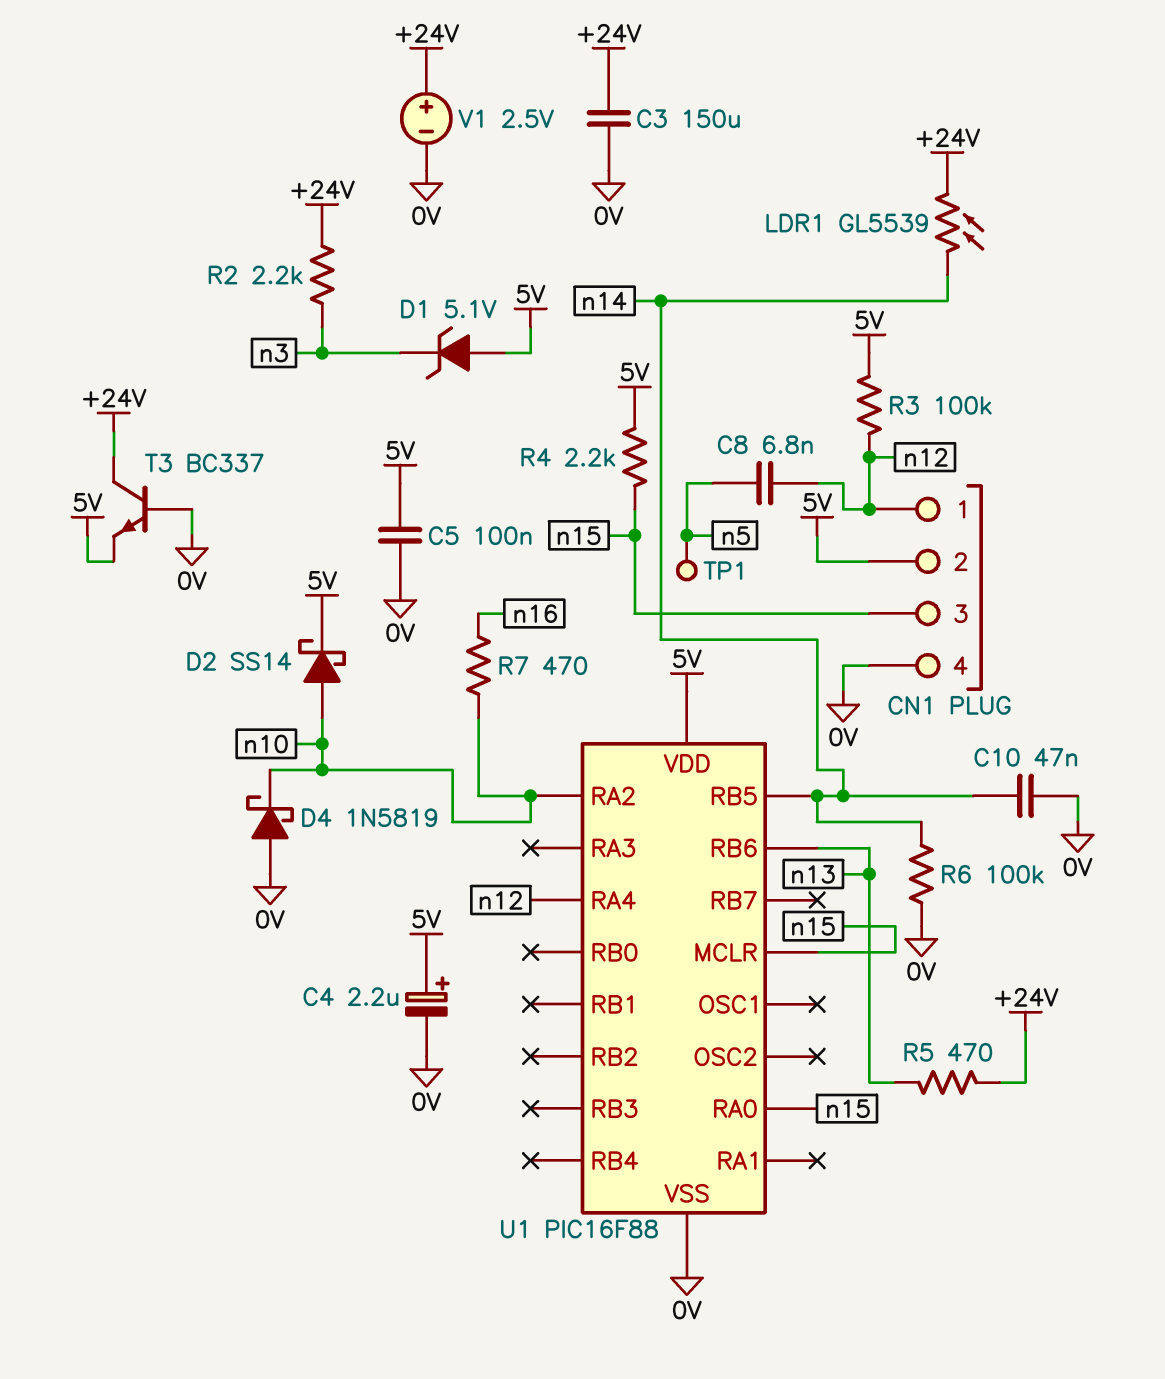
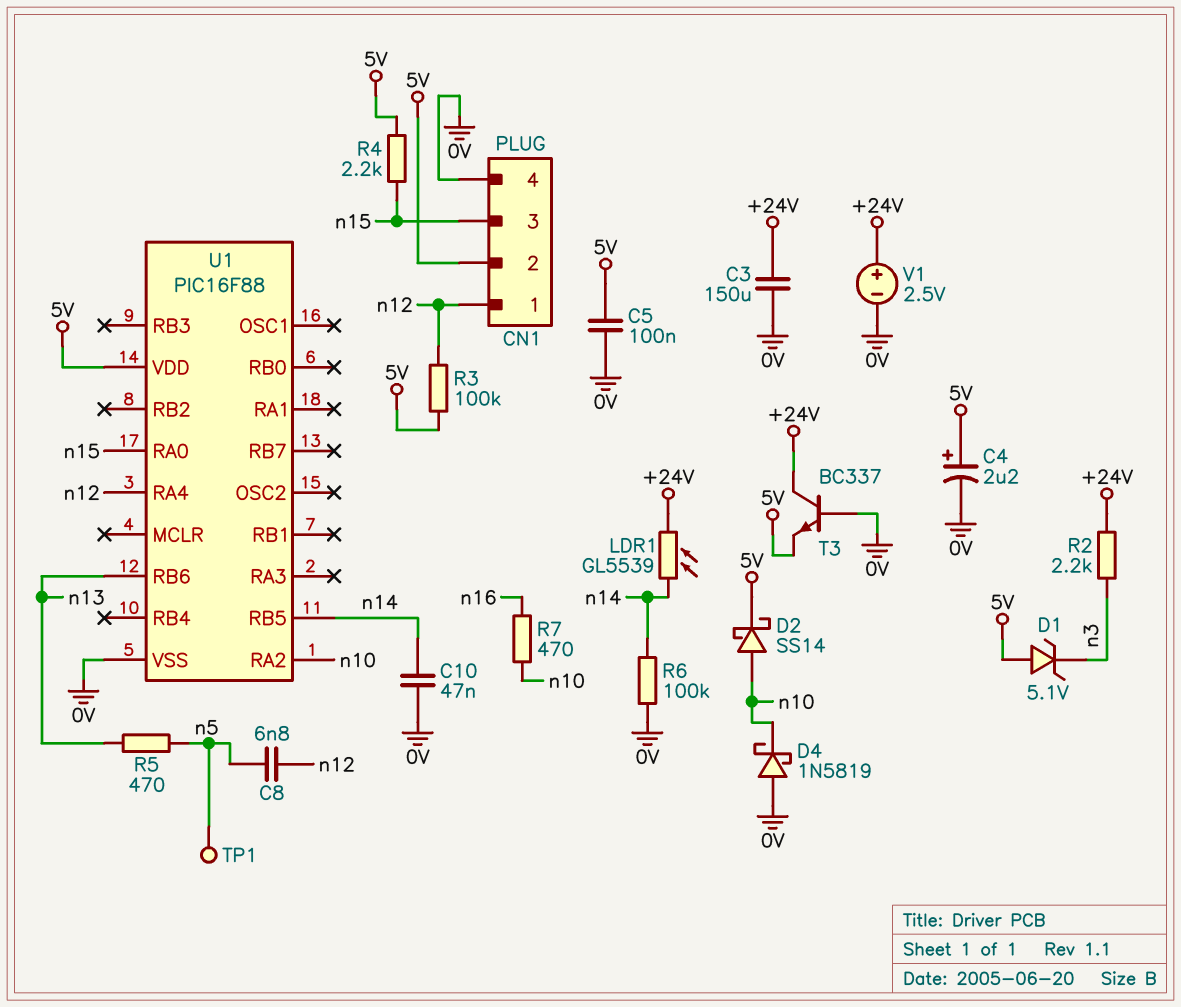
R5: 470 (+24V, n13) -> 470 (n5, n13)
U1 pin MCLR: n15 -> none

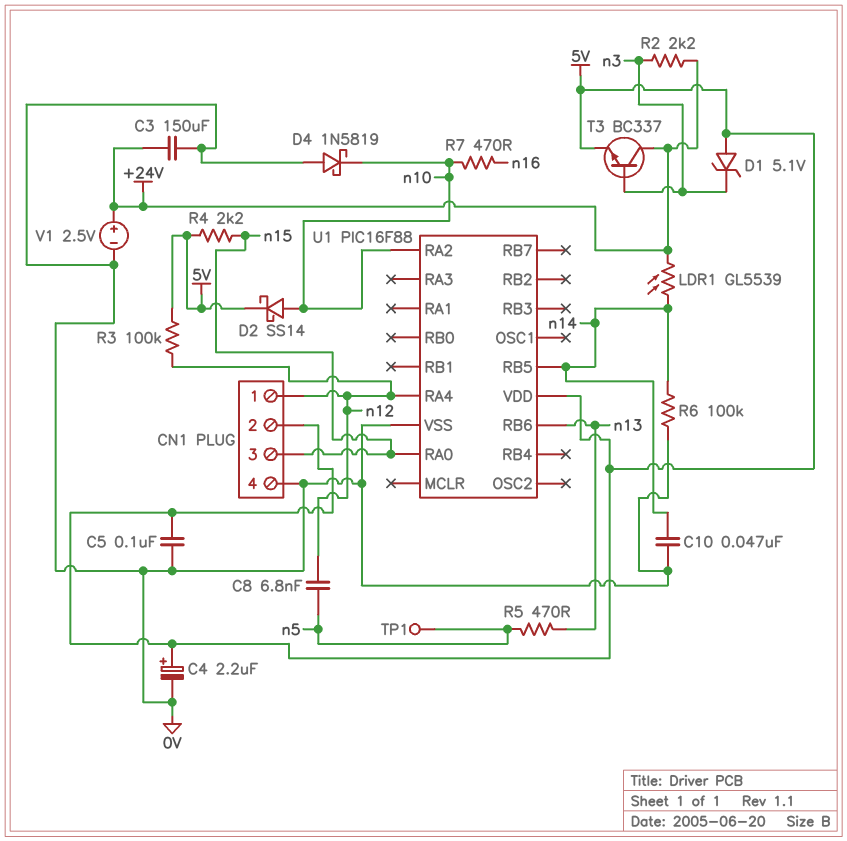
T3: NPN BC337 (B 0V, C +24V, E 5V) -> NPN BC337 (B n3, C +24V, E 5V)

